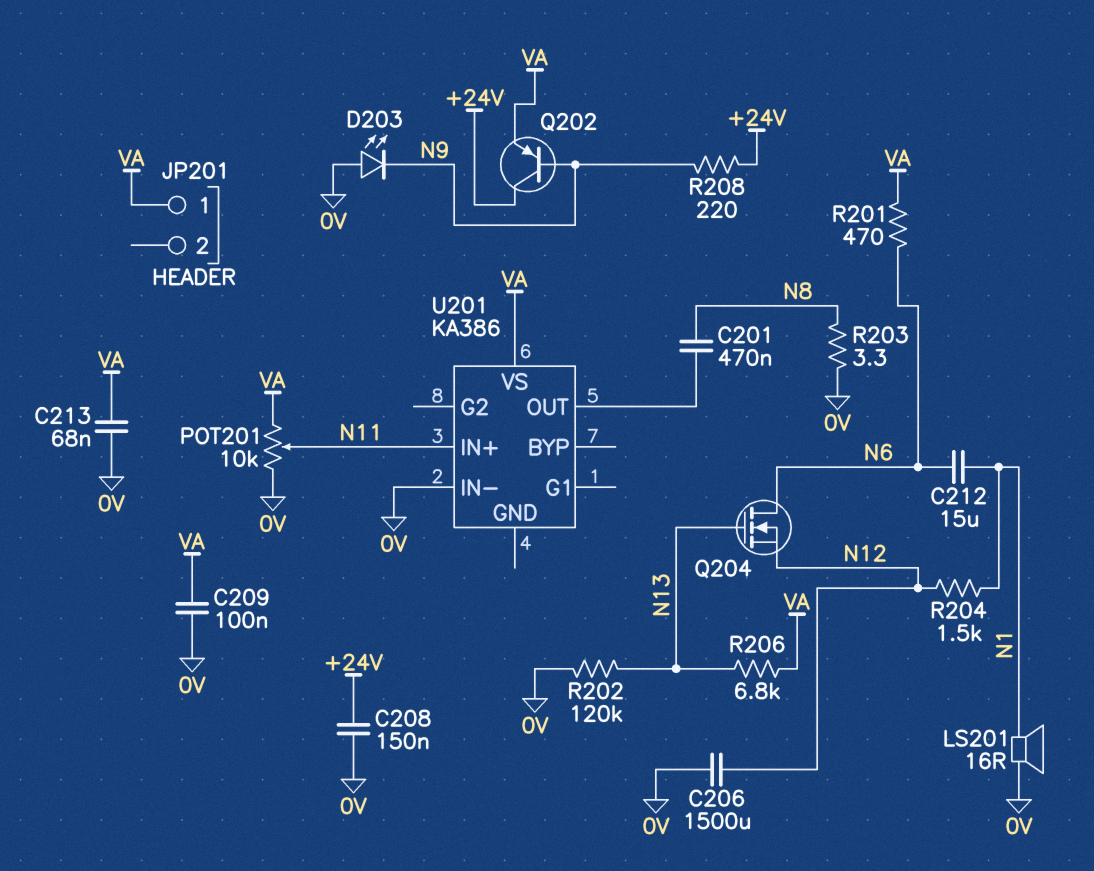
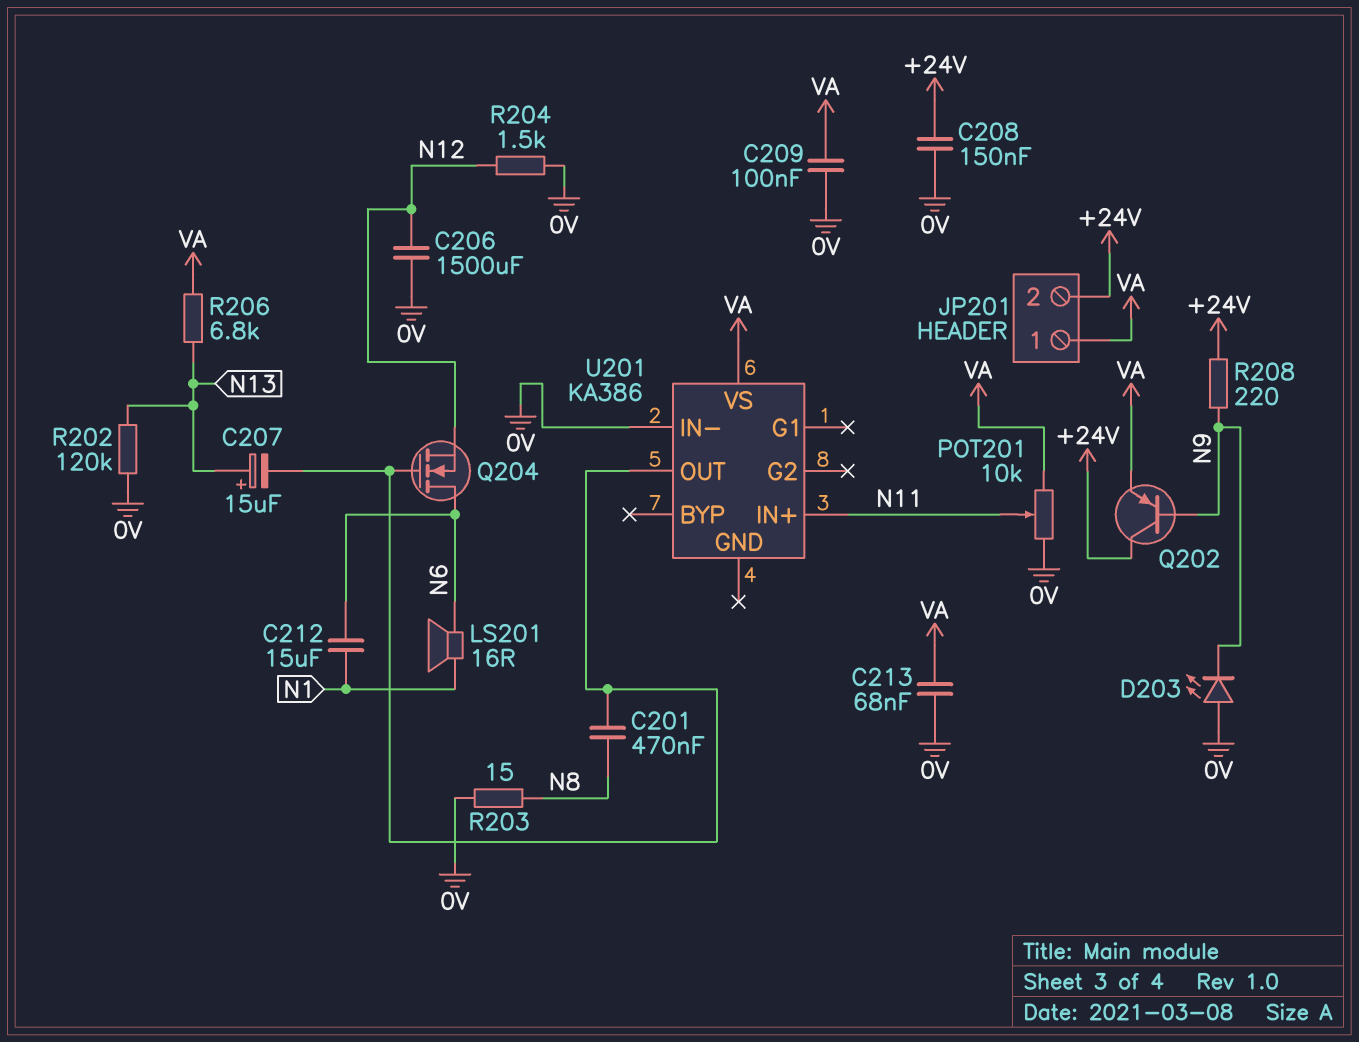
C207: none -> 15uF (plus N13, minus U201/OUT)
JP201 pin 2: none -> +24V
LS201: speaker 16R (0V, N1) -> speaker 16R (N1, N6)
Q204: NMOS (G N13, D N6, S N12) -> NMOS (G U201/OUT, D N6, S N12)
R201: 470 (N6, VA) -> none
R203: 3.3 (0V, N8) -> 15 (0V, N8)
R204: 1.5k (N1, N12) -> 1.5k (0V, N12)

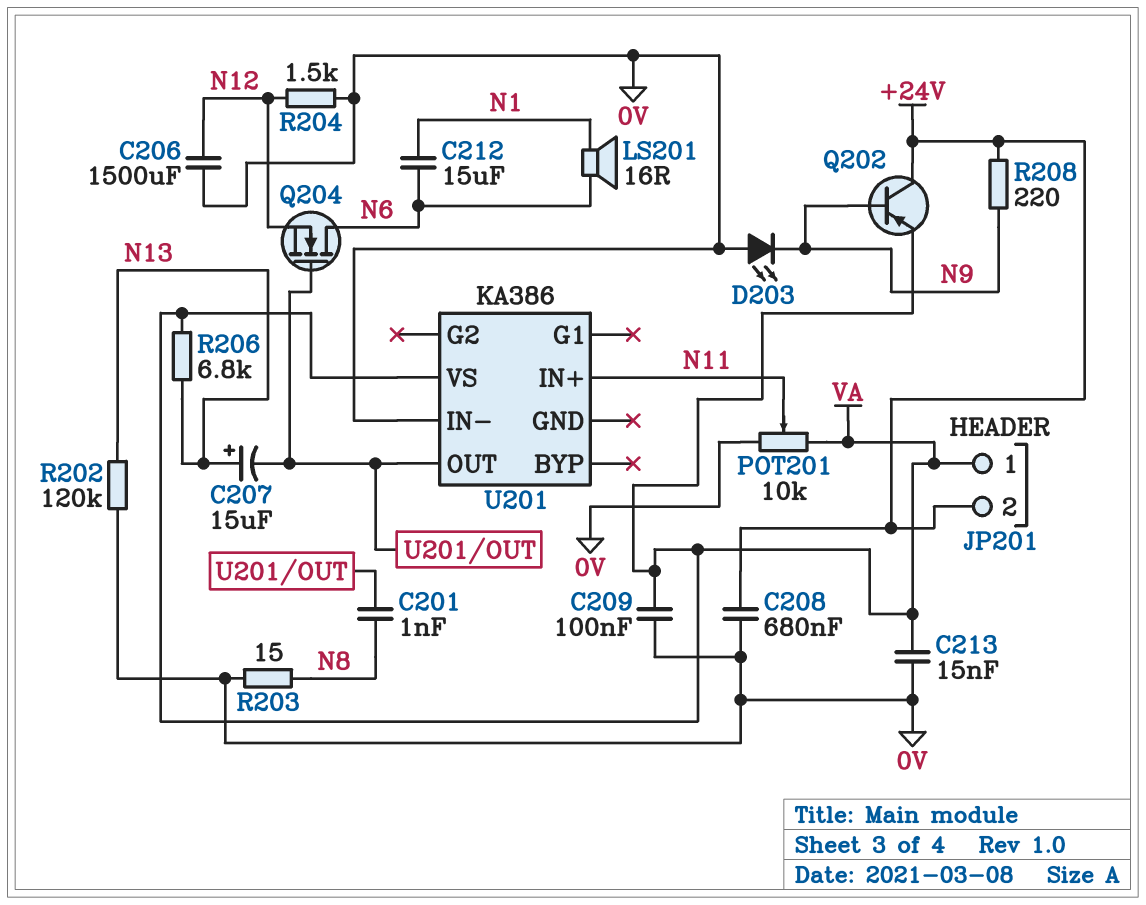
C201: 470nF (N8, U201/OUT) -> 1nF (N8, U201/OUT)
C208: 150nF (+24V, 0V) -> 680nF (+24V, 0V)
C213: 68nF (0V, VA) -> 15nF (0V, VA)

